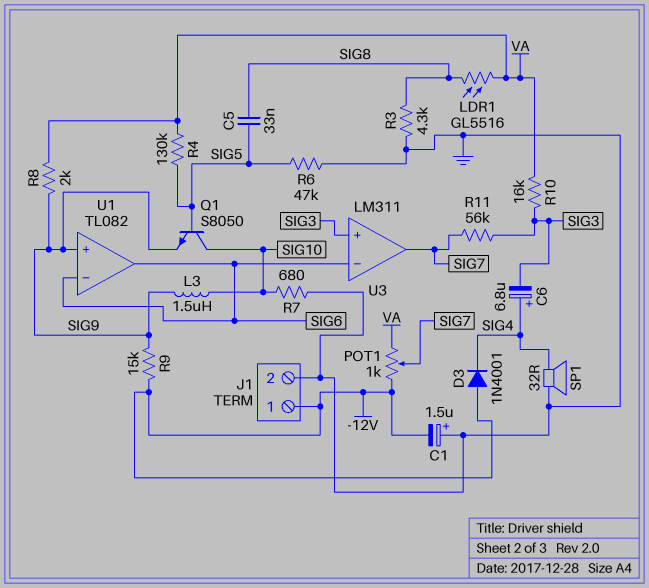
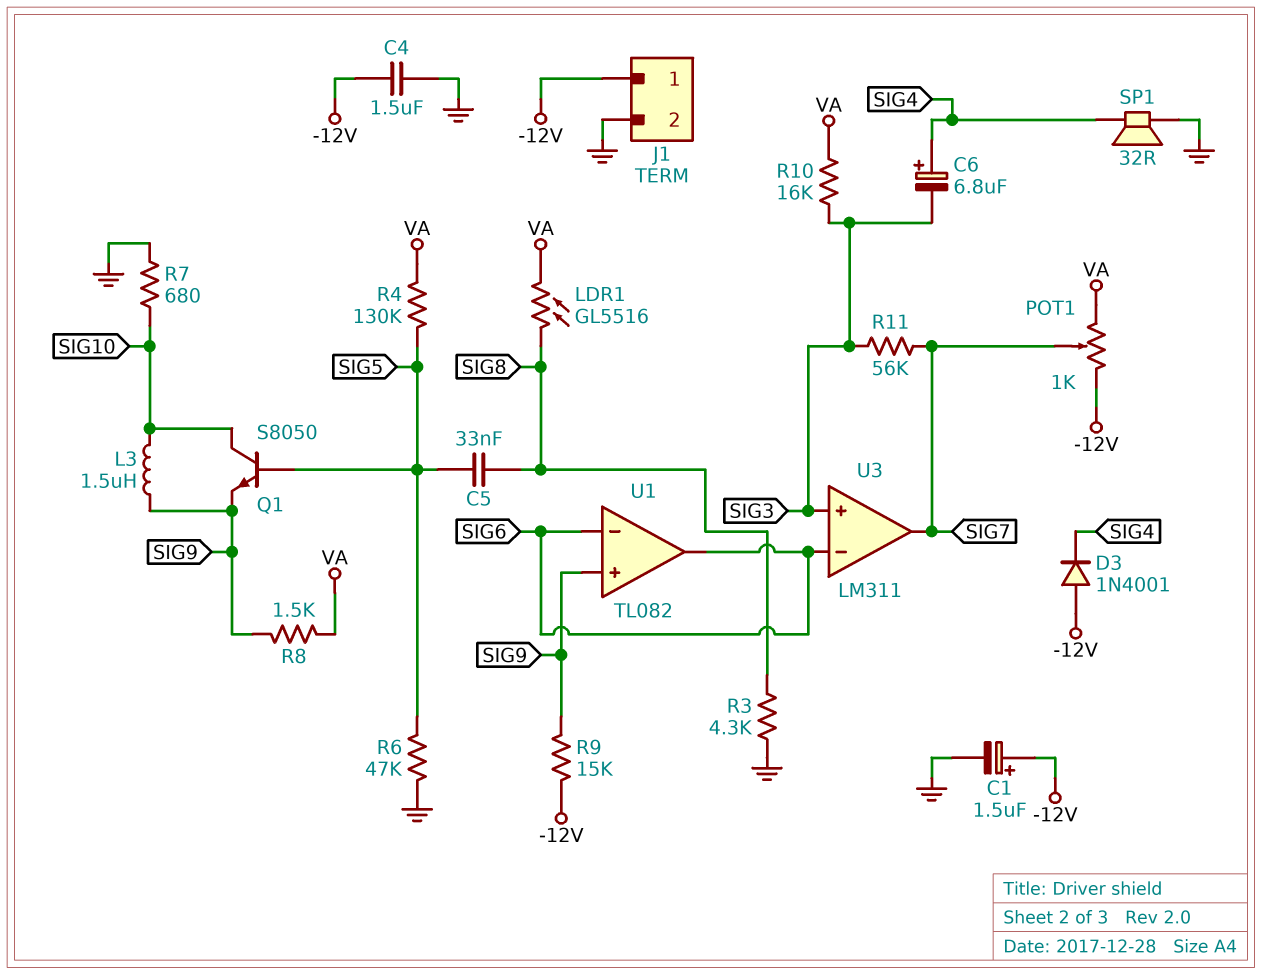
C1: 1.5uF (plus GND, minus -12V) -> 1.5uF (plus -12V, minus GND)
C4: none -> 1.5uF (-12V, GND)
R8: 2k (SIG9, VA) -> 1.5k (SIG9, VA)

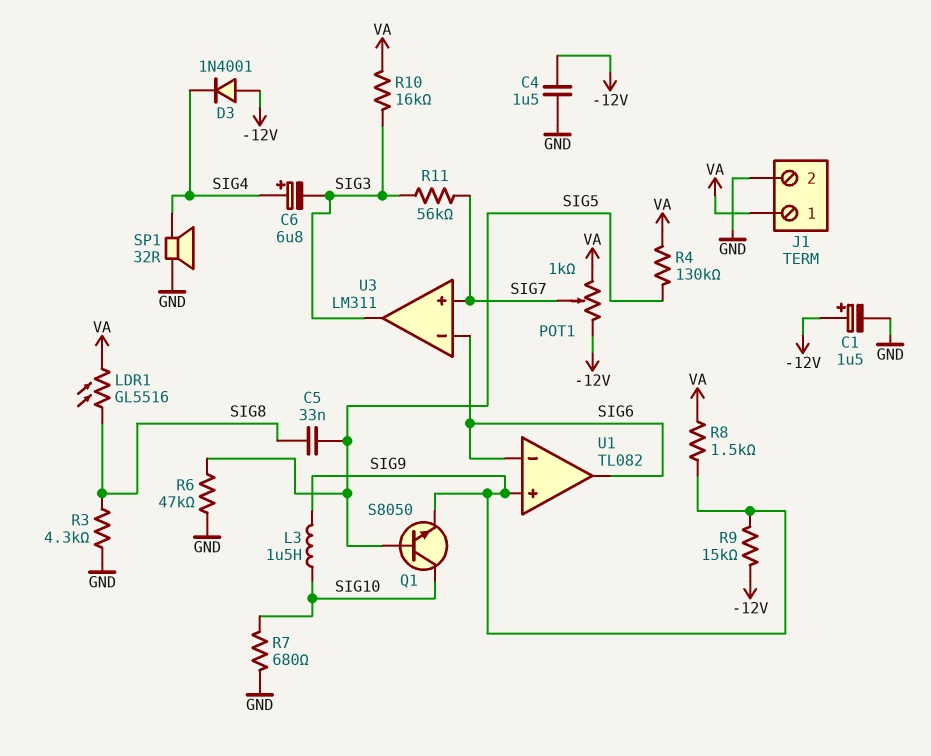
J1 pin 1: -12V -> VA
U3 pin in+: SIG3 -> SIG7
U3 pin out: SIG7 -> SIG3

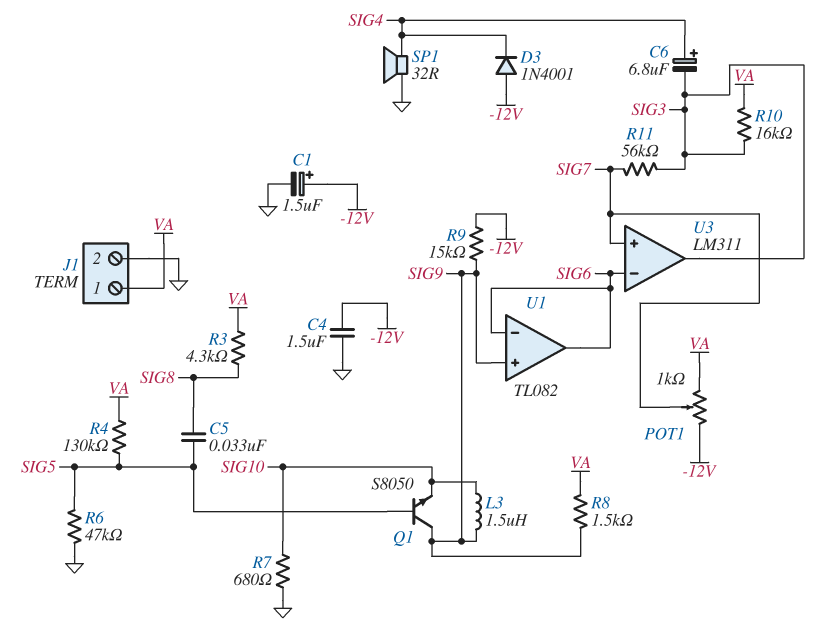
LDR1: GL5516 (SIG8, VA) -> none
Q1: NPN S8050 (B SIG5, C SIG10, E SIG9) -> NPN S8050 (B SIG5, C SIG9, E SIG10)
R3: 4.3k (GND, SIG8) -> 4.3k (SIG8, VA)

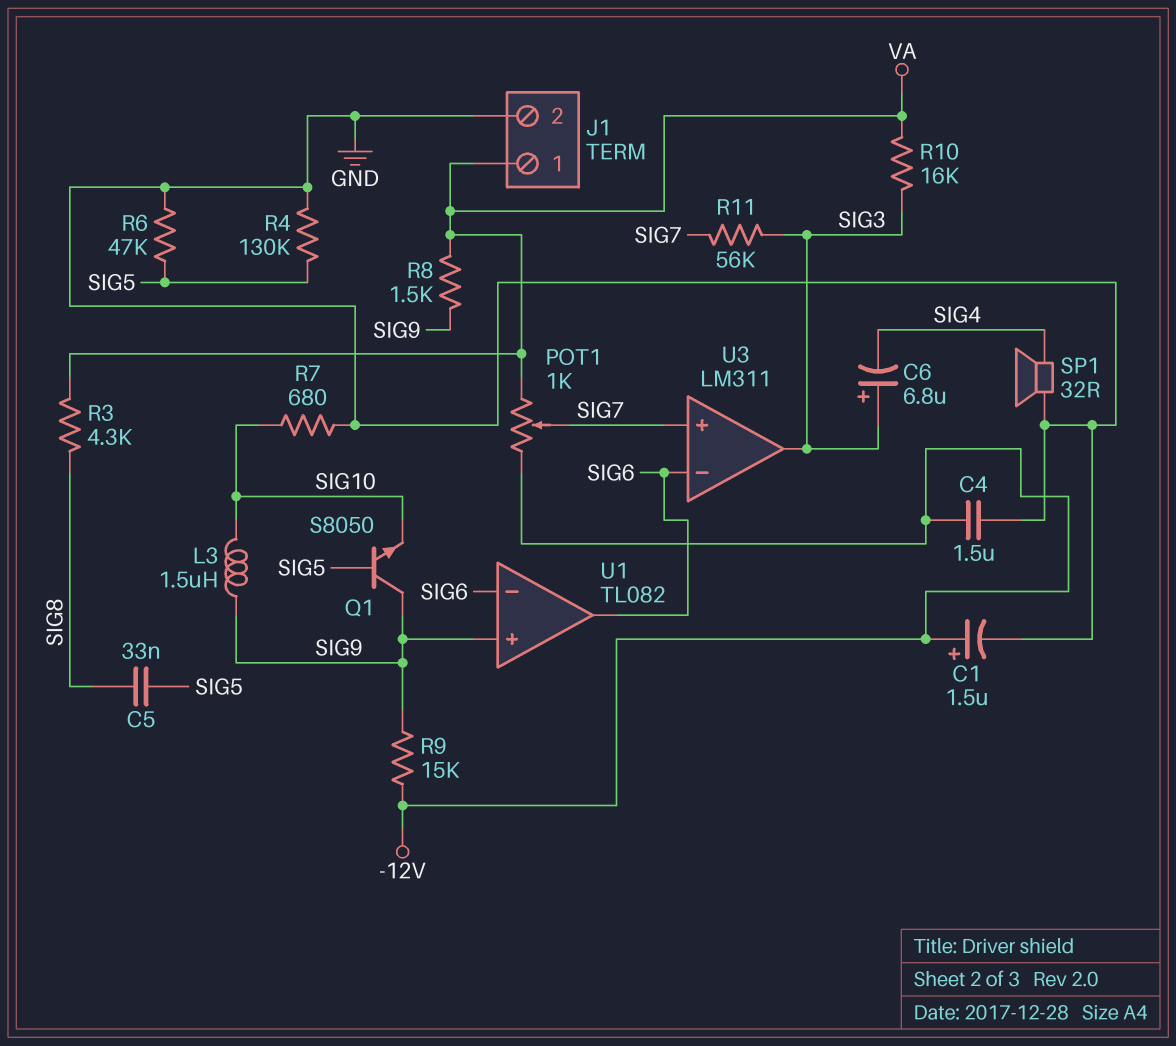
C6: 6.8uF (plus SIG4, minus SIG3) -> 6.8uF (plus SIG3, minus SIG4)
D3: diode 1N4001 (A -12V, K SIG4) -> none
R4: 130k (SIG5, VA) -> 130k (GND, SIG5)

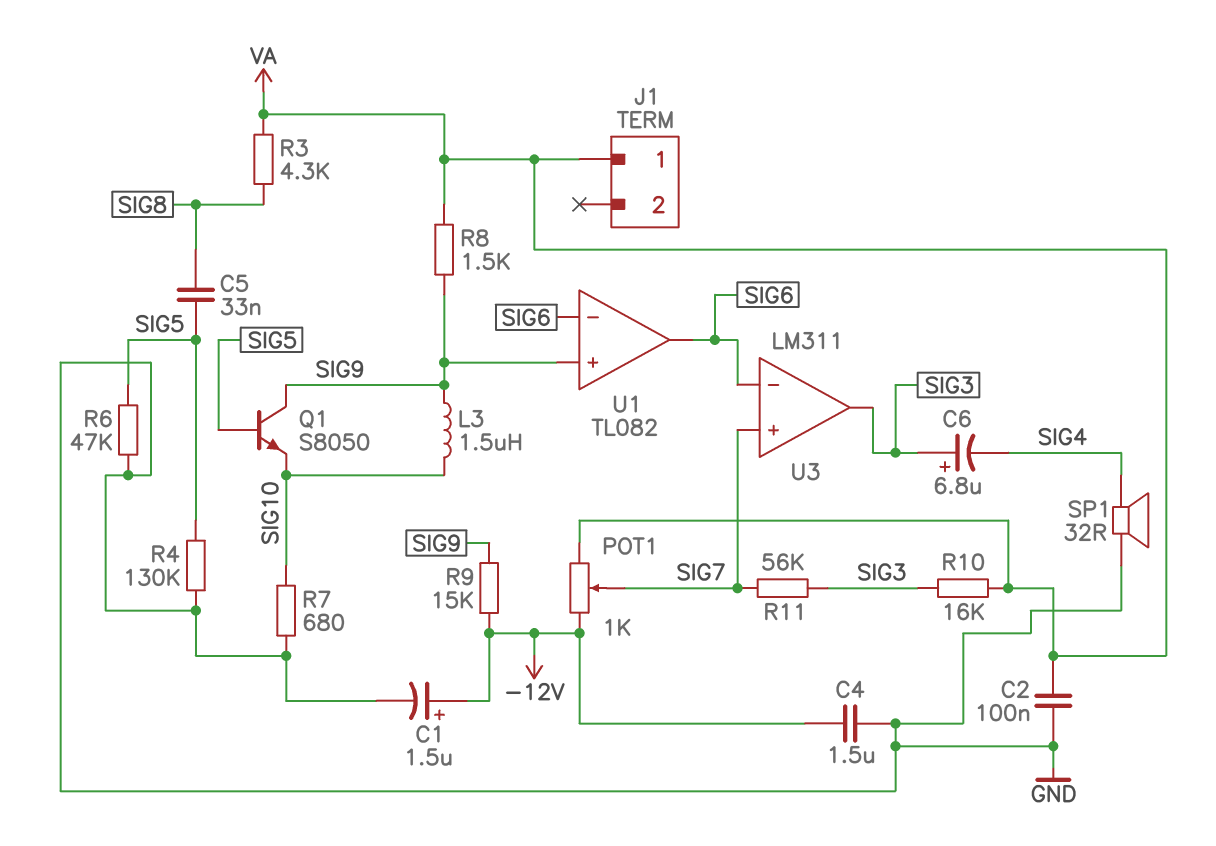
C2: none -> 100nF (GND, VA)
J1 pin 2: GND -> none

